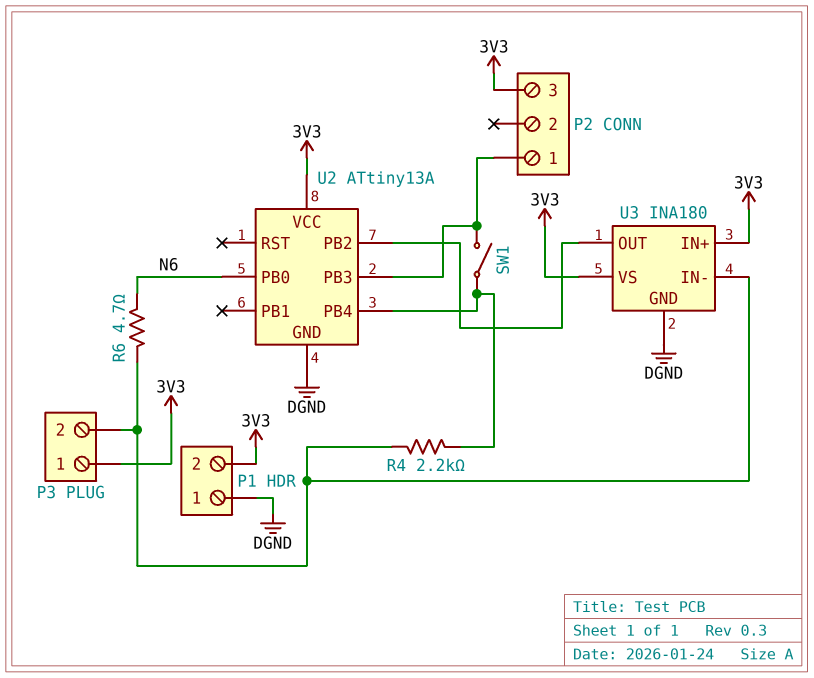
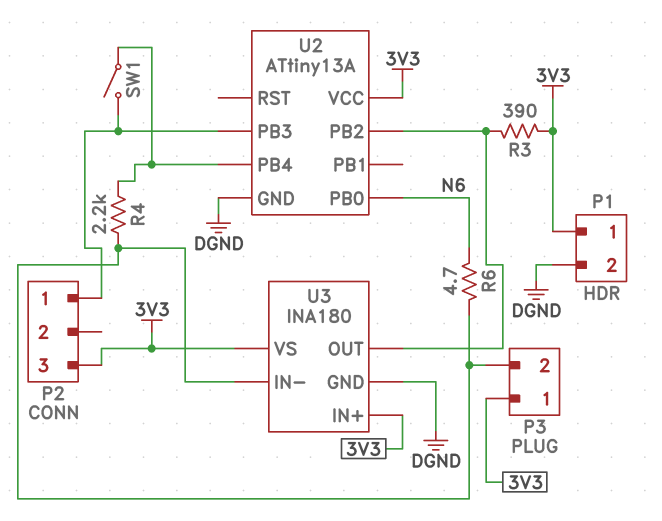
P1 pin 1: DGND -> 3V3
P1 pin 2: 3V3 -> DGND
R3: none -> 390 (3V3, U2/PB2)

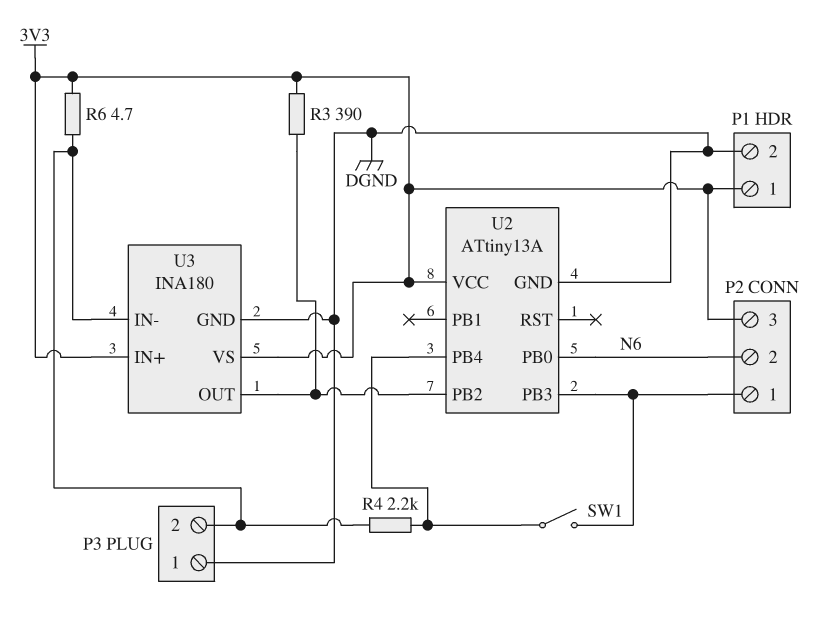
P2 pin 2: none -> N6
P3 pin 1: 3V3 -> DGND
R6: 4.7 (N6, P3/2) -> 4.7 (3V3, P3/2)

